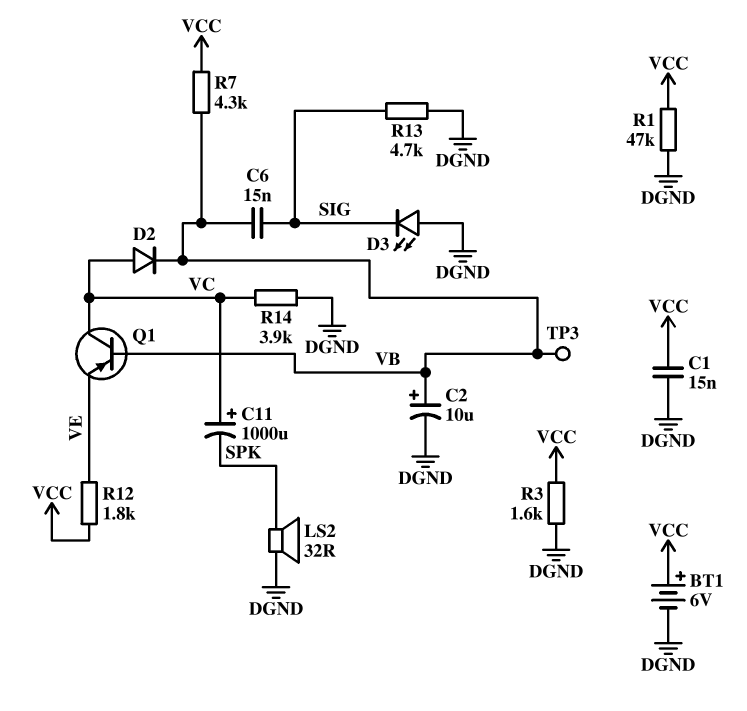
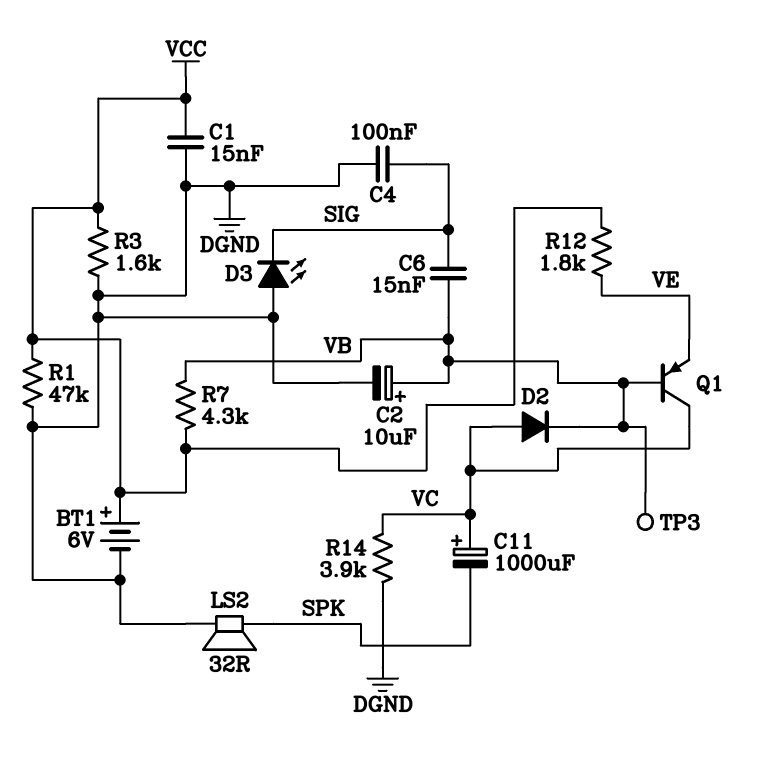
C4: none -> 100nF (DGND, SIG)
R13: 4.7k (DGND, SIG) -> none

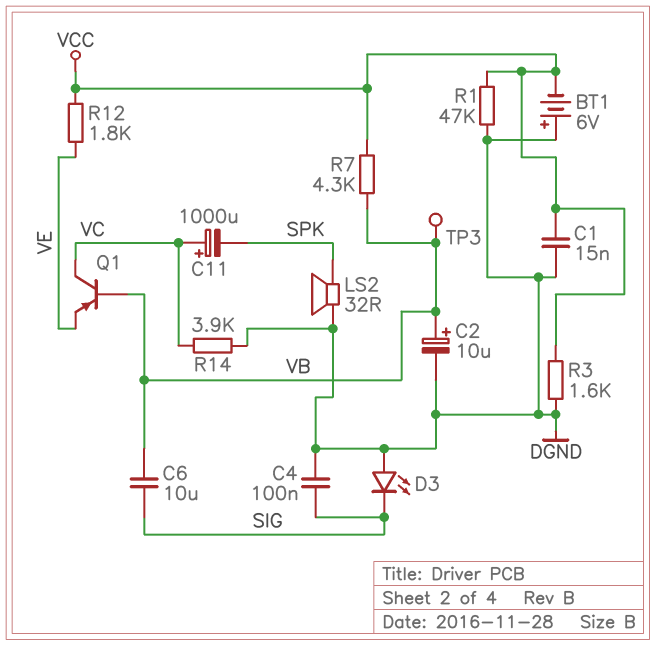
BT1: 6V (plus VCC, minus DGND) -> 6V (plus DGND, minus VCC)
C6: 15nF (SIG, VB) -> 10uF (SIG, VB)
D2: diode (A VC, K VB) -> none

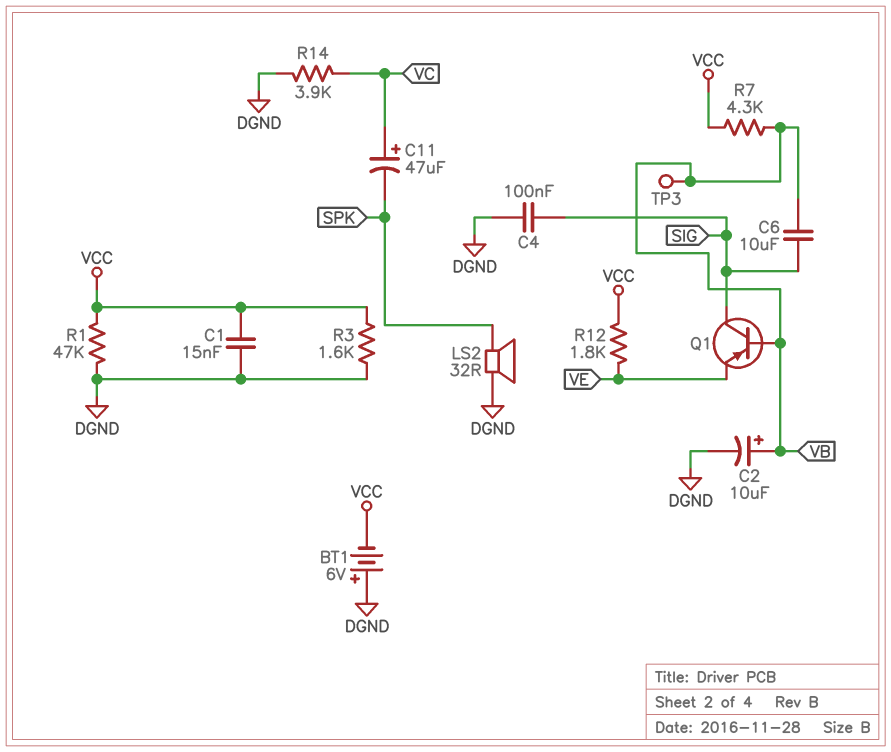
C11: 1000uF (plus VC, minus SPK) -> 47uF (plus VC, minus SPK)
D3: LED (A DGND, K SIG) -> none
Q1: PNP (B VB, C VC, E VE) -> PNP (B VB, C SIG, E VE)

